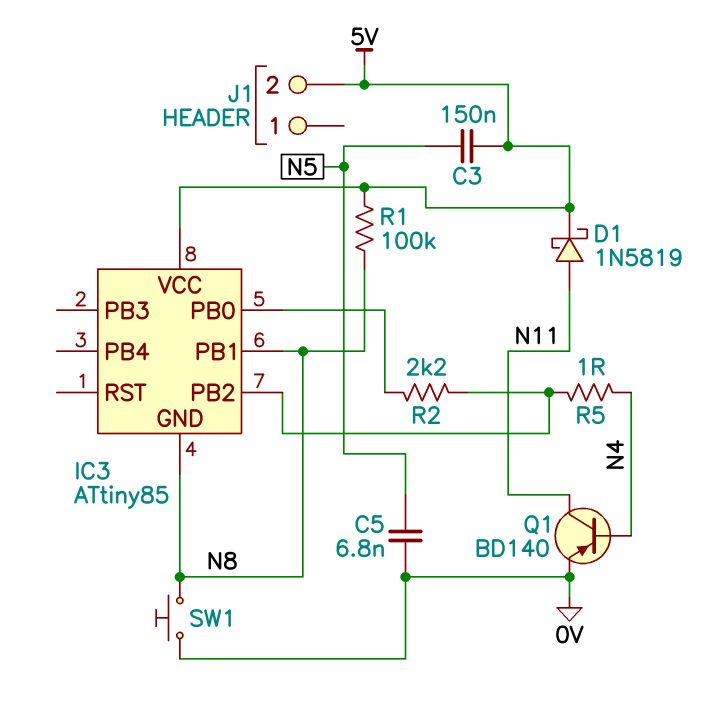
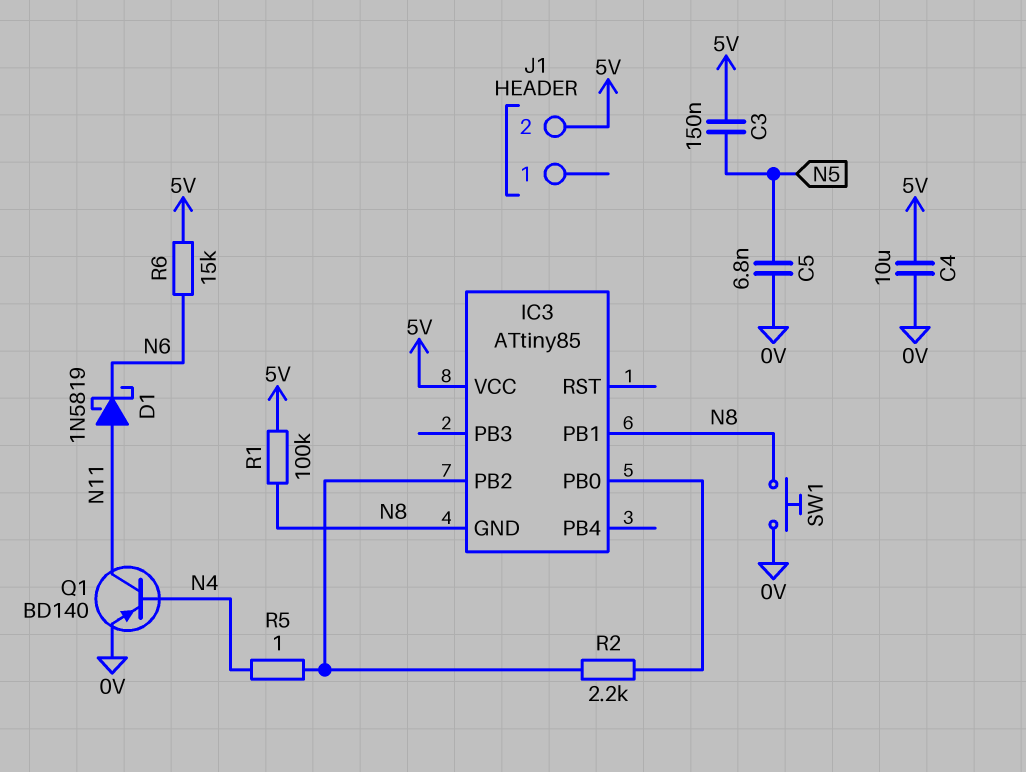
C4: none -> 10uF (0V, 5V)
D1: schottky 1N5819 (A N11, K 5V) -> schottky 1N5819 (A N11, K N6)
R6: none -> 15k (5V, N6)

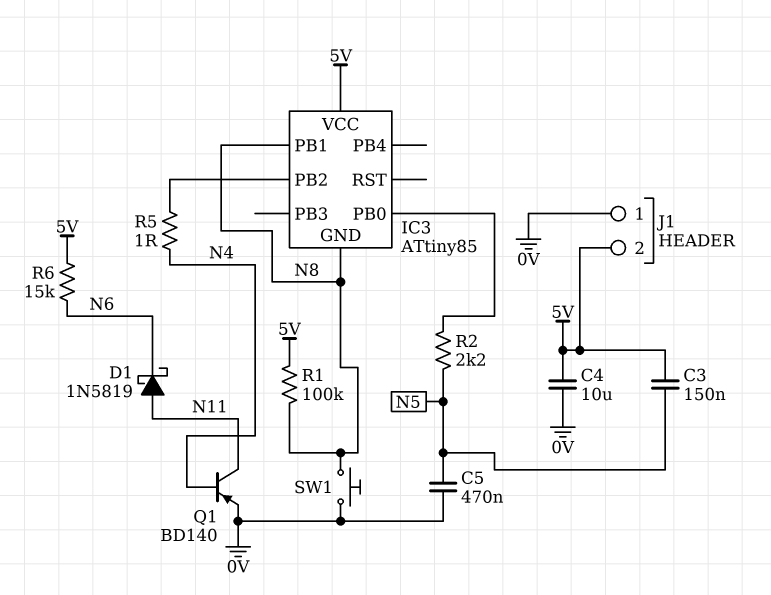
C5: 6.8nF (0V, N5) -> 470nF (0V, N5)
J1 pin 1: none -> 0V
R2: 2.2k (IC3/PB0, IC3/PB2) -> 2.2k (IC3/PB0, N5)

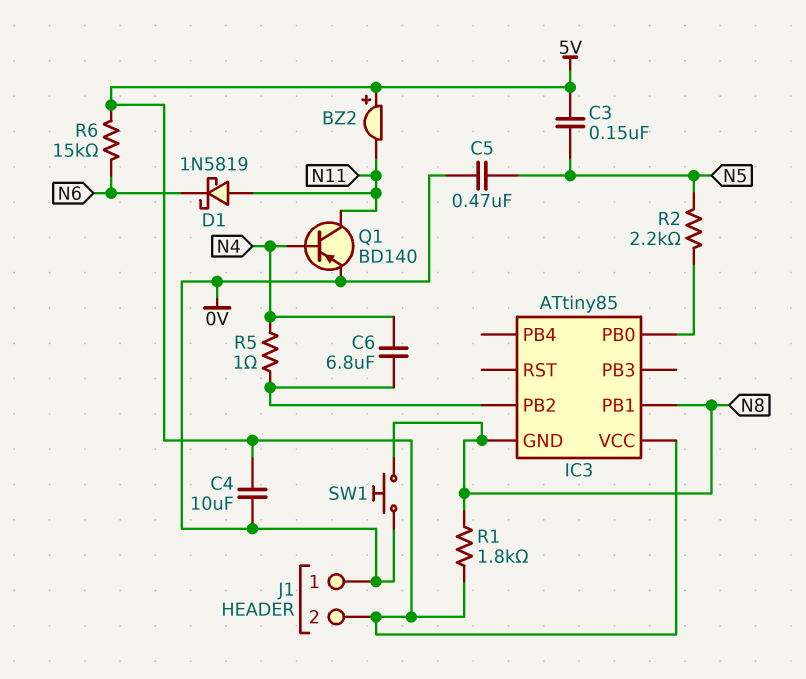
BZ2: none -> buzzer (plus 5V, minus N11)
C6: none -> 6.8uF (IC3/PB2, N4)
R1: 100k (5V, N8) -> 1.8k (5V, N8)

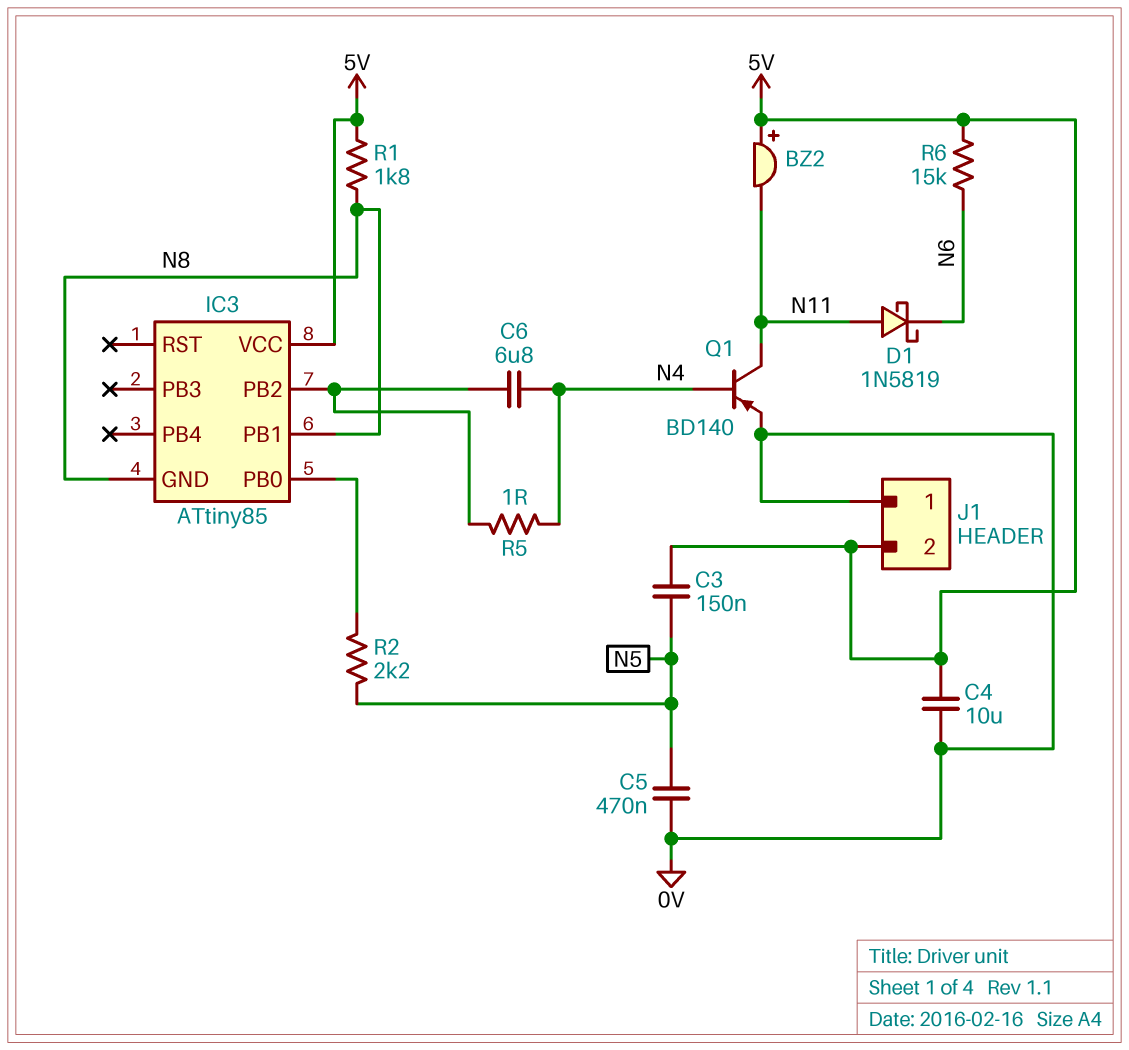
SW1: button (0V, N8) -> none

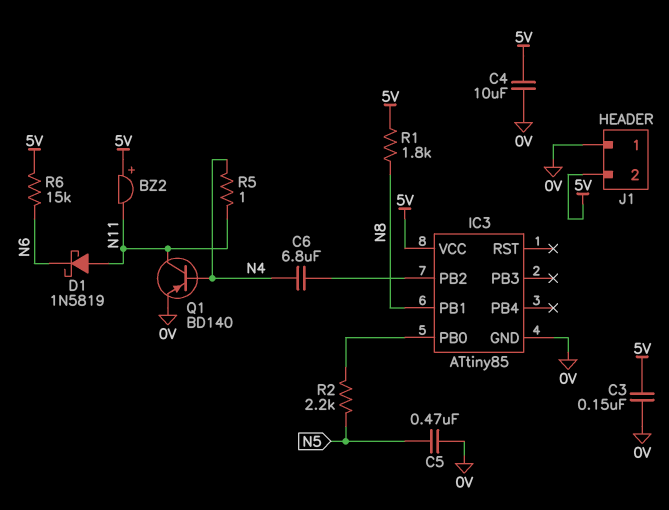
C3: 150nF (5V, N5) -> 150nF (0V, 5V)
IC3 pin GND: N8 -> 0V
R5: 1 (IC3/PB2, N4) -> 1 (N4, N11)

